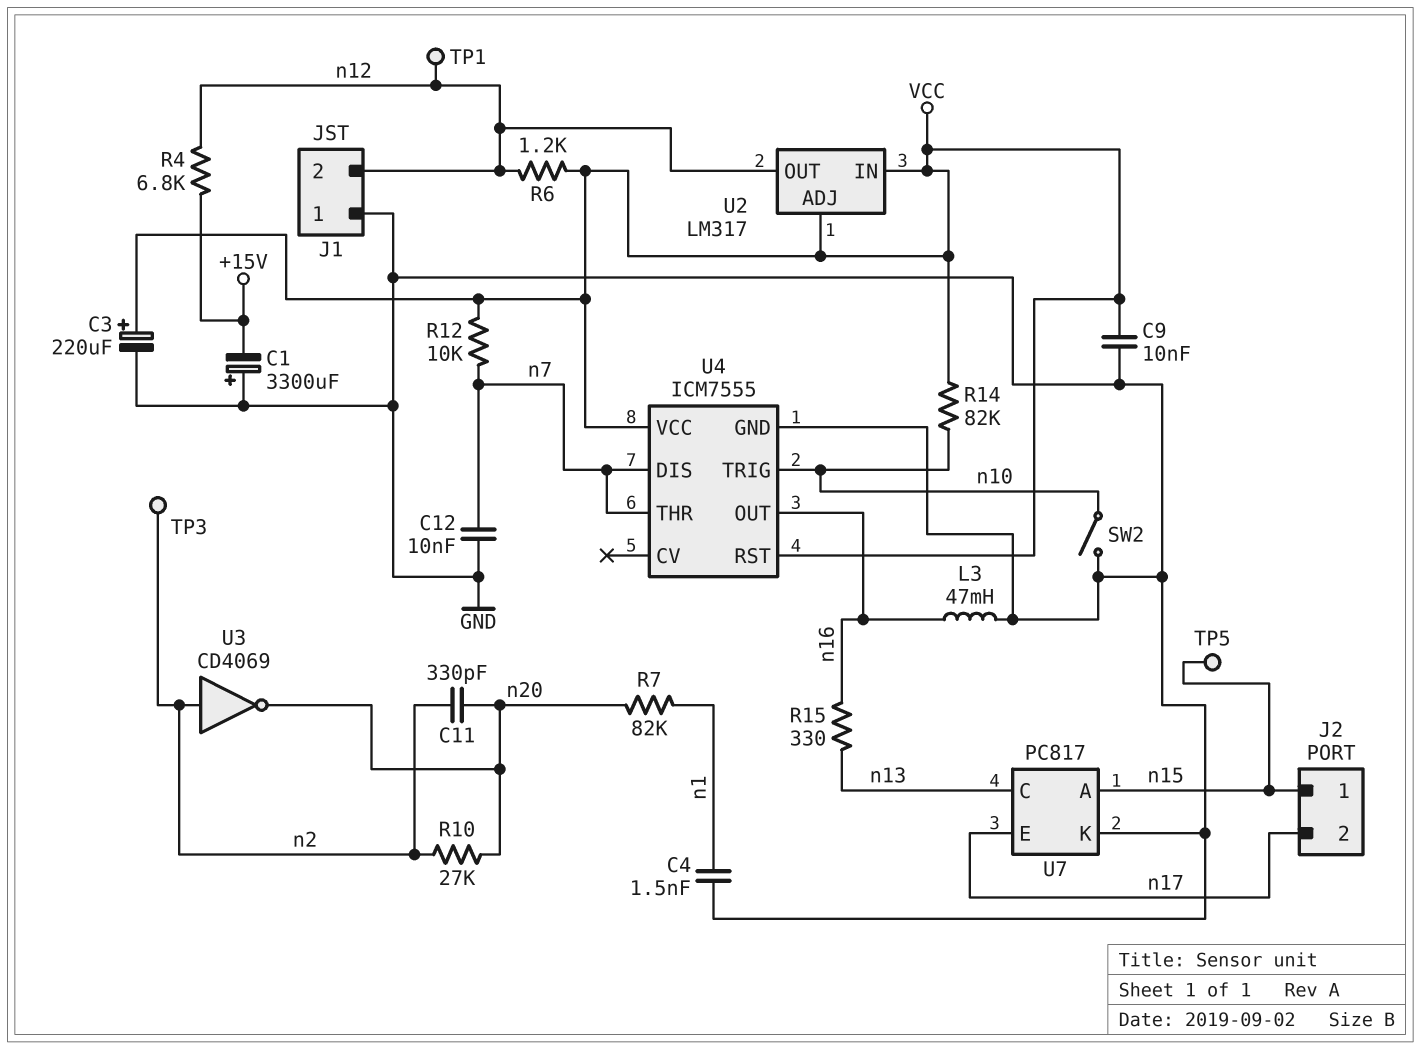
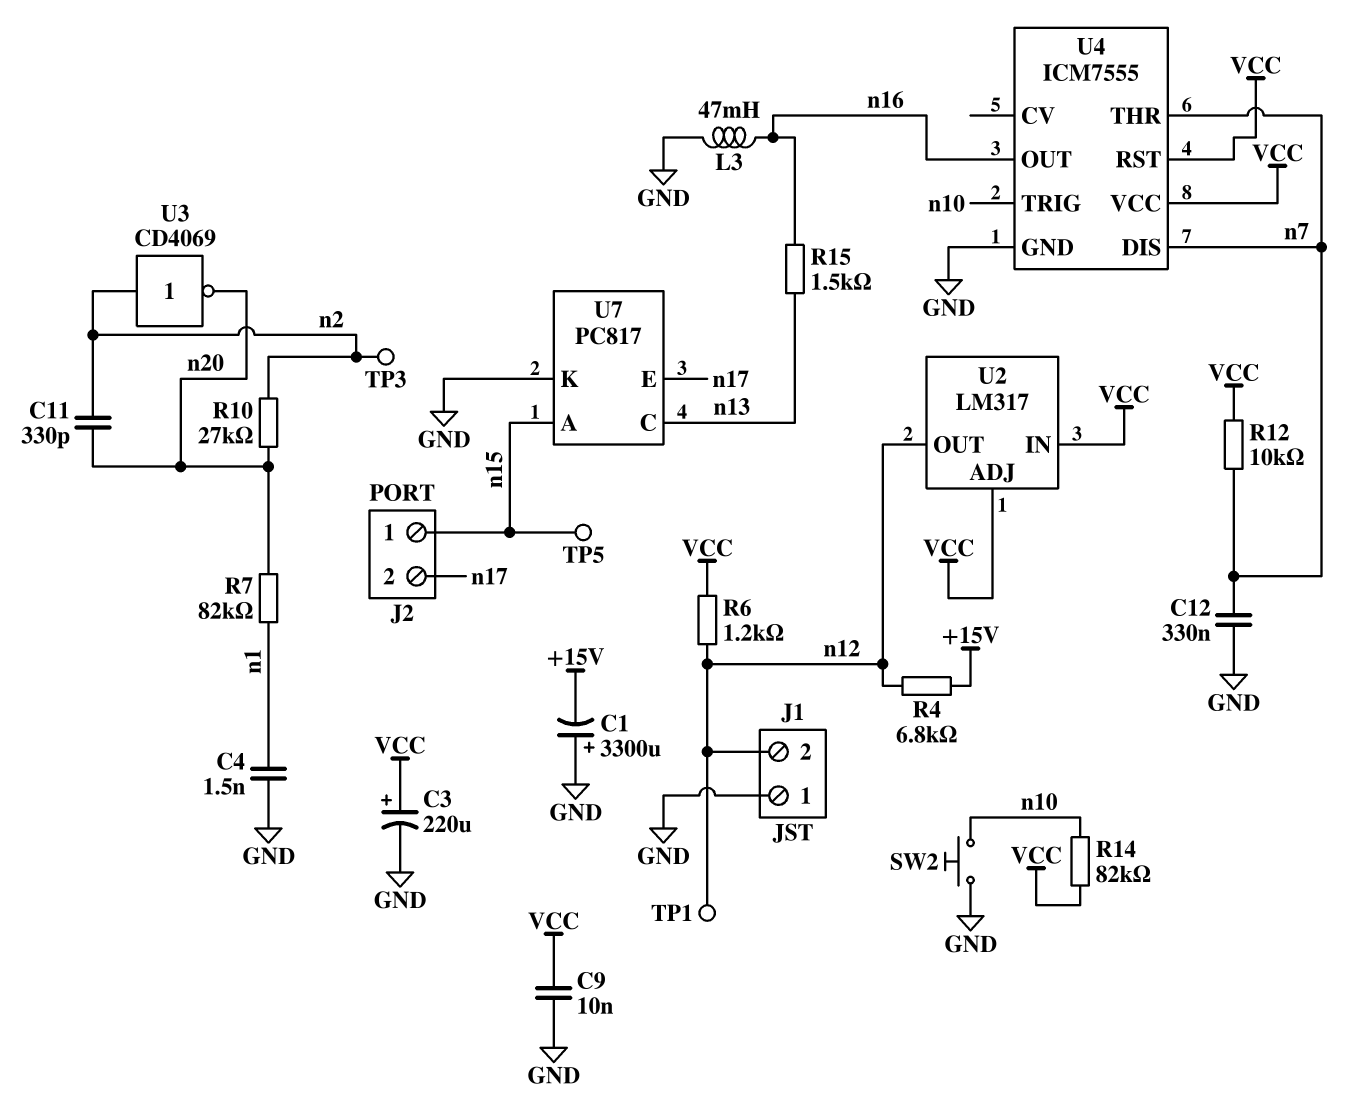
C12: 10nF (GND, n7) -> 330nF (GND, n7)
R15: 330 (n13, n16) -> 1.5k (n13, n16)
SW2: switch (GND, n10) -> button (GND, n10)

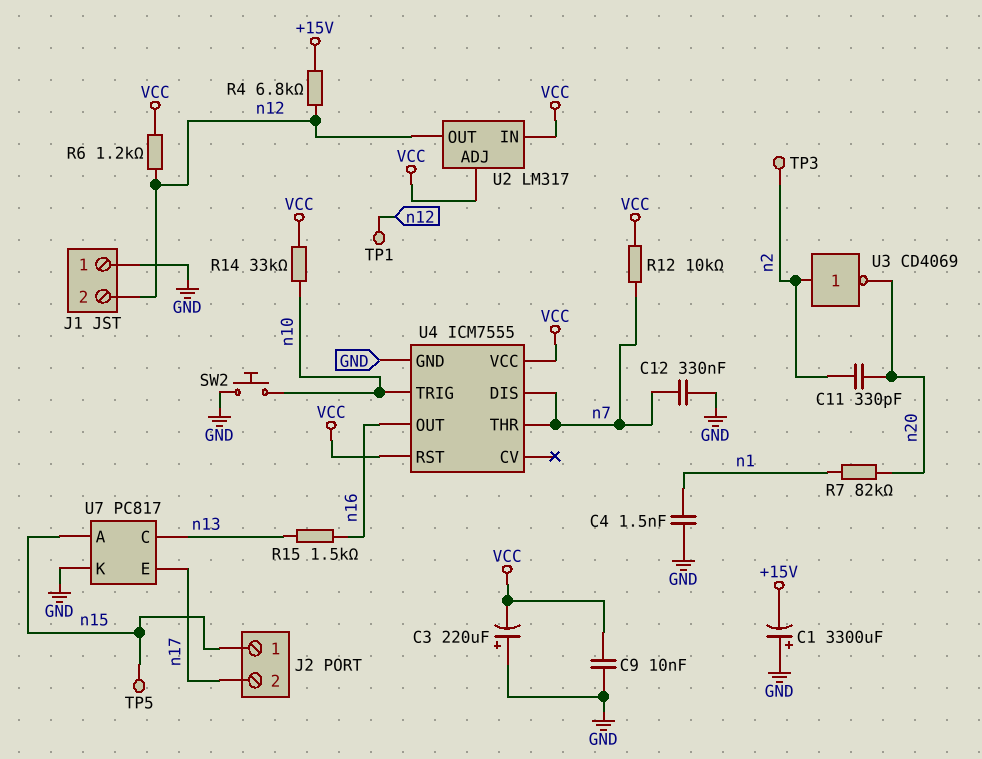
C3: 220uF (plus VCC, minus GND) -> 220uF (plus GND, minus VCC)
L3: 47mH (GND, n16) -> none
R10: 27k (n2, n20) -> none
R14: 82k (VCC, n10) -> 33k (VCC, n10)

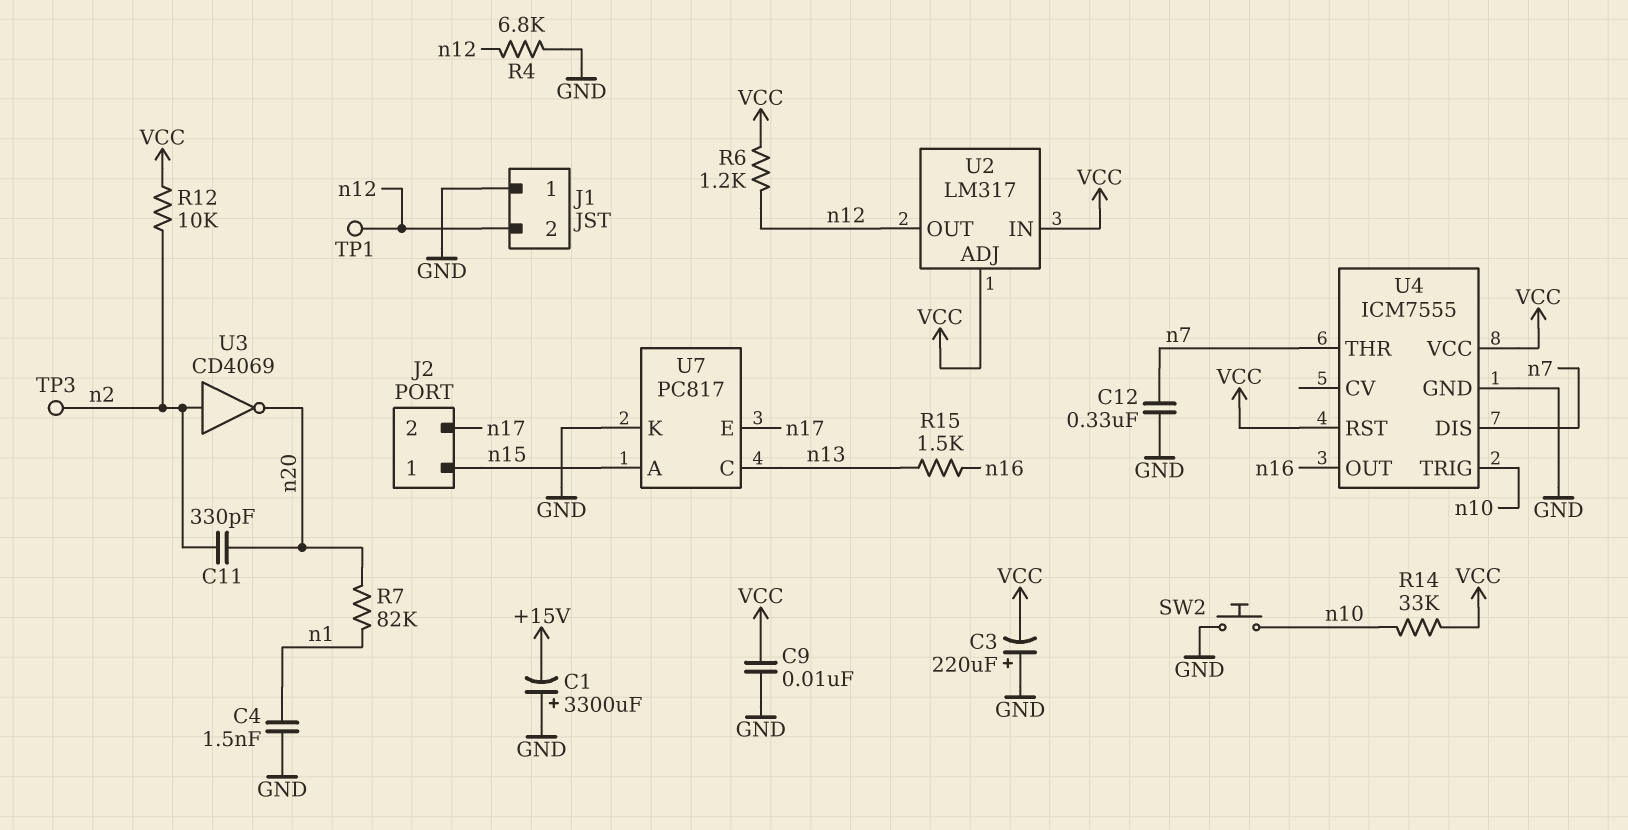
R4: 6.8k (+15V, n12) -> 6.8k (GND, n12)
R12: 10k (VCC, n7) -> 10k (VCC, n2)
TP5: test point (n15) -> none

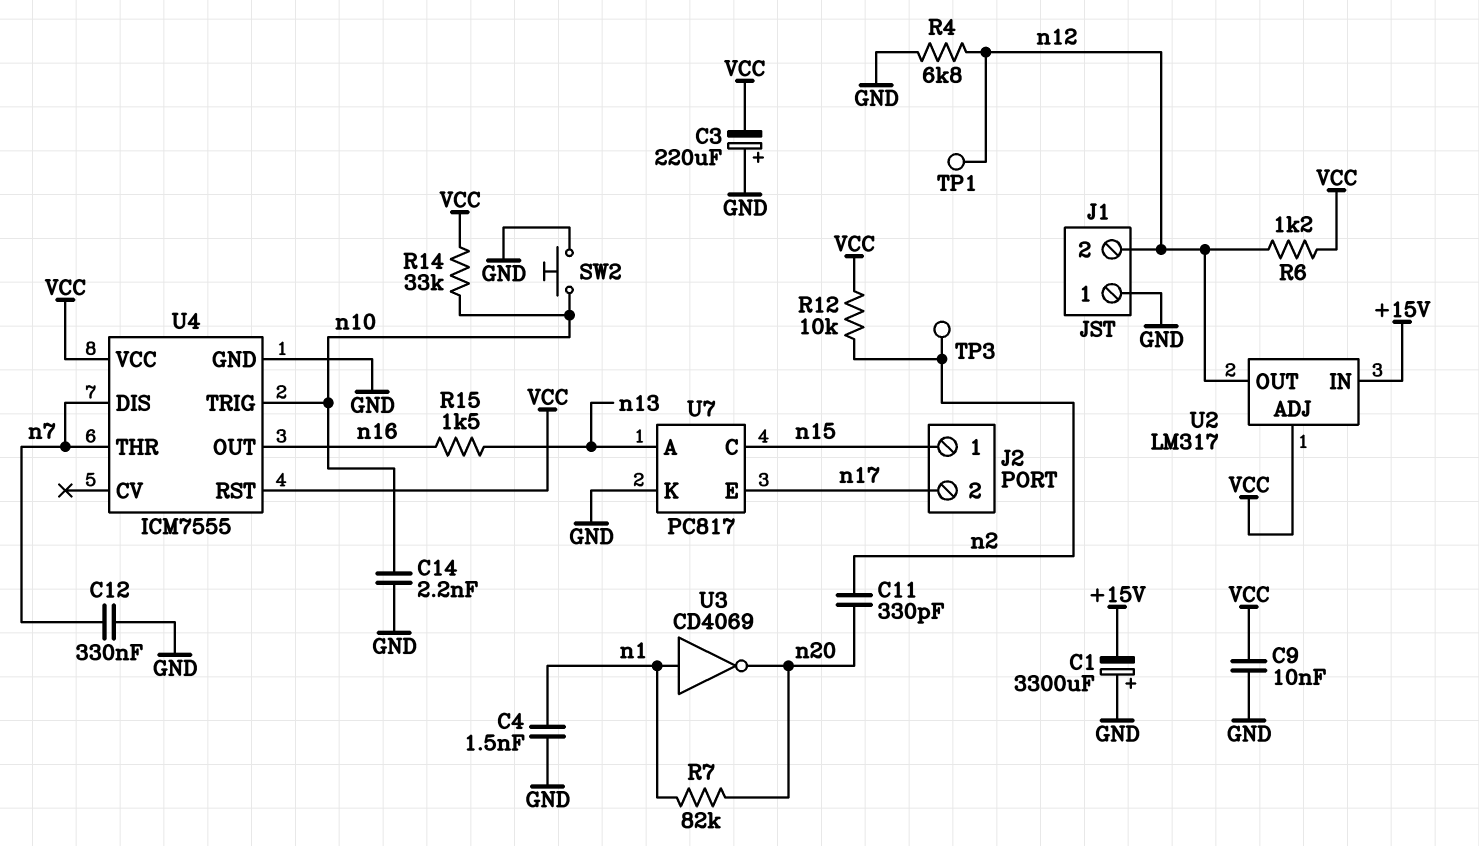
C14: none -> 2.2nF (GND, n10)
U2 pin IN: VCC -> +15V
U3: NOT CD4069 (in n2, out n20) -> NOT CD4069 (in n1, out n20)
U7 pin A: n15 -> n13
U7 pin C: n13 -> n15

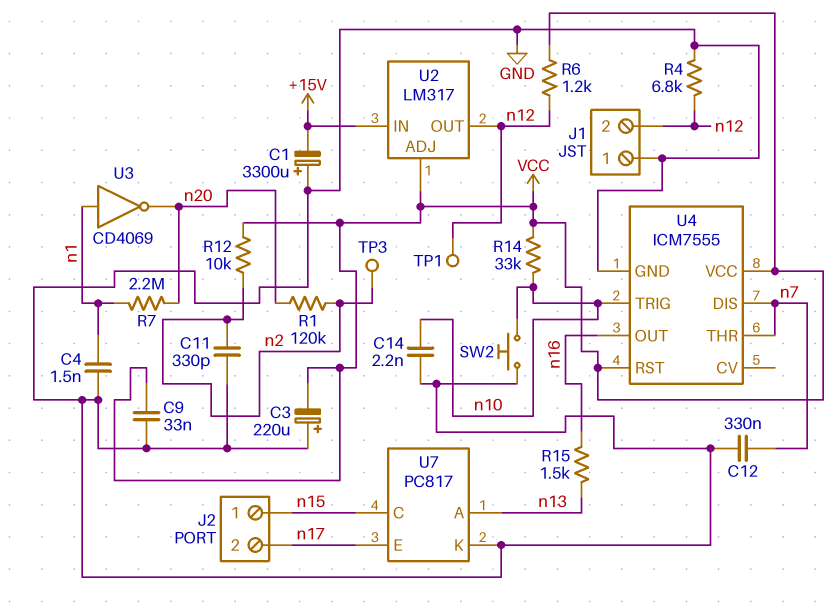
C9: 10nF (GND, VCC) -> 33nF (GND, VCC)
C11: 330pF (n2, n20) -> 330pF (GND, n2)
R1: none -> 120k (n2, n20)
R7: 82k (n1, n20) -> 2.2M (n1, n20)

